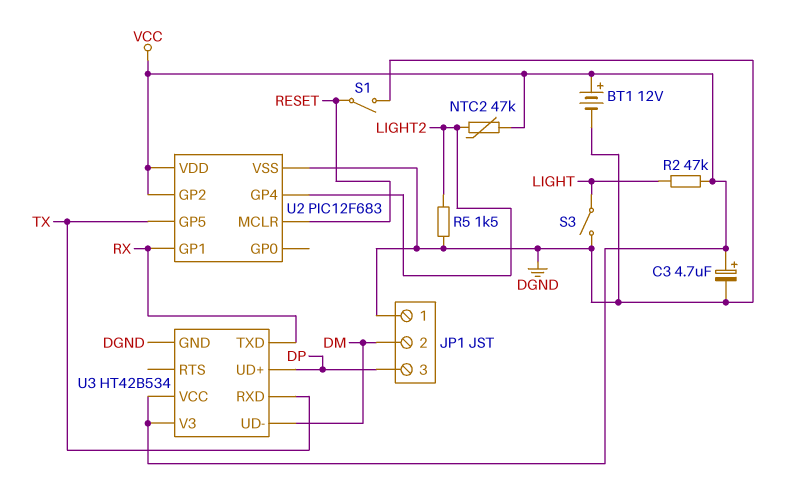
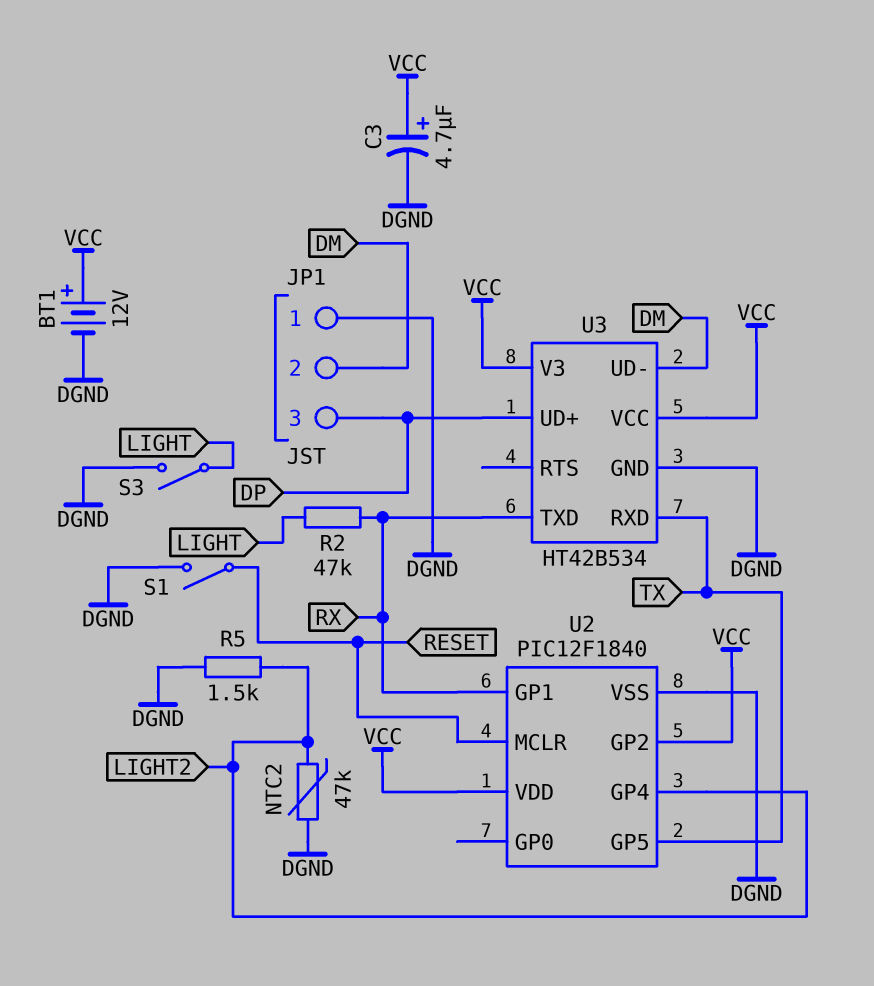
NTC2: 47k (LIGHT2, VCC) -> 47k (DGND, LIGHT2)
R2: 47k (LIGHT, VCC) -> 47k (LIGHT, RX)
U2: PIC12F683 -> PIC12F1840

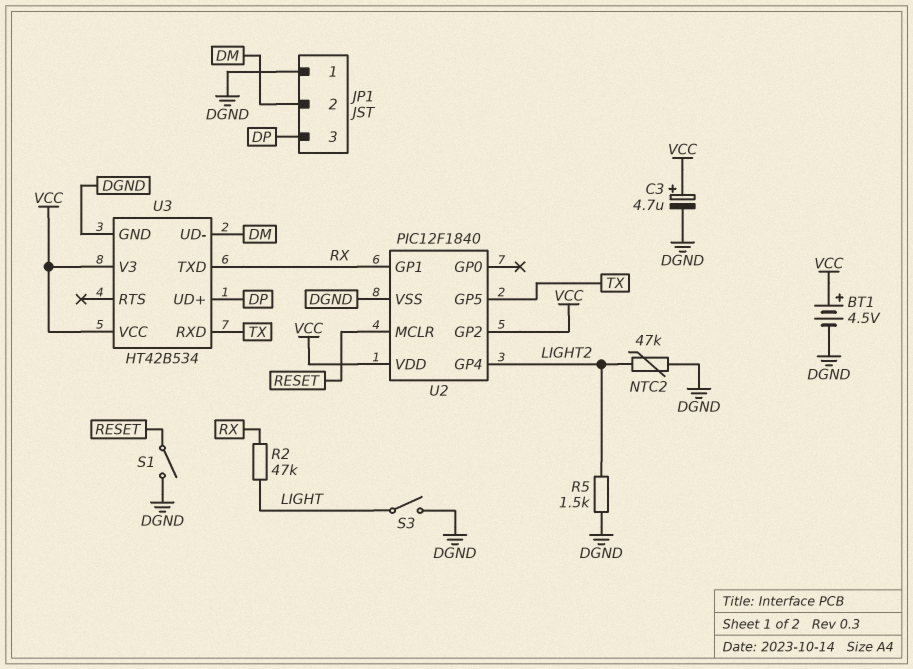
BT1: 12V (plus VCC, minus DGND) -> 4.5V (plus VCC, minus DGND)

